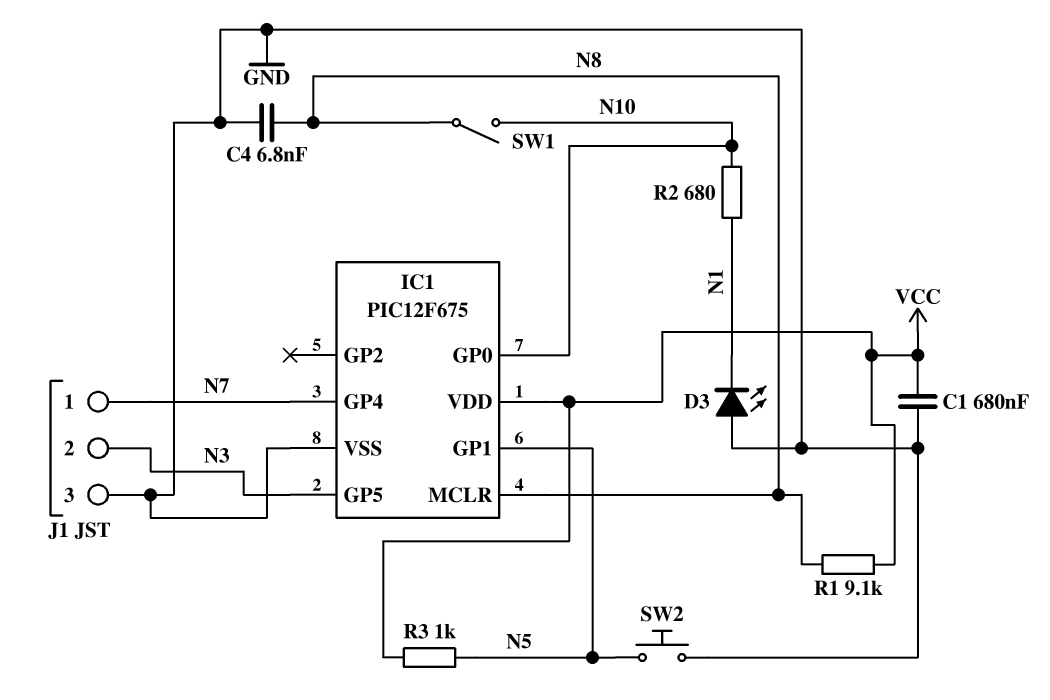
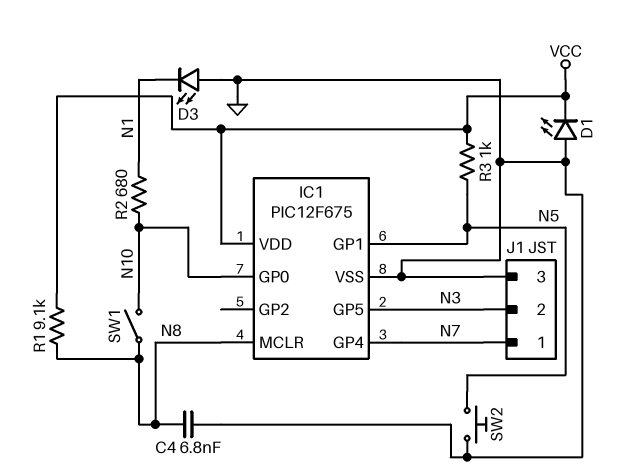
C1: 680nF (GND, VCC) -> none
D1: none -> LED (A GND, K VCC)

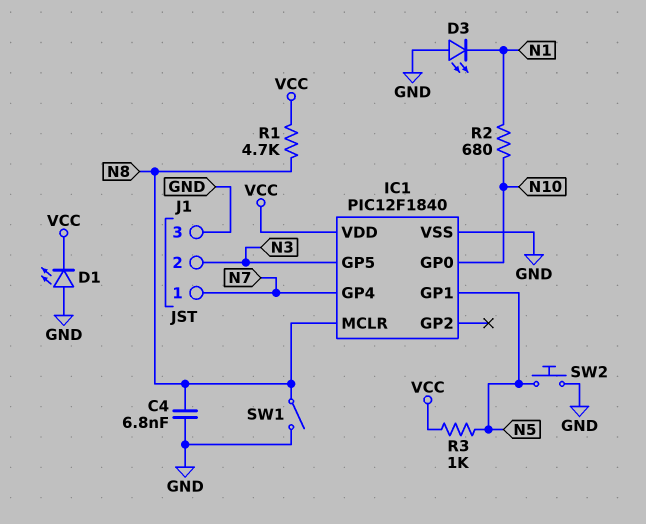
IC1: PIC12F675 -> PIC12F1840
R1: 9.1k (N8, VCC) -> 4.7k (N8, VCC)
SW1: switch (N8, N10) -> switch (GND, N8)

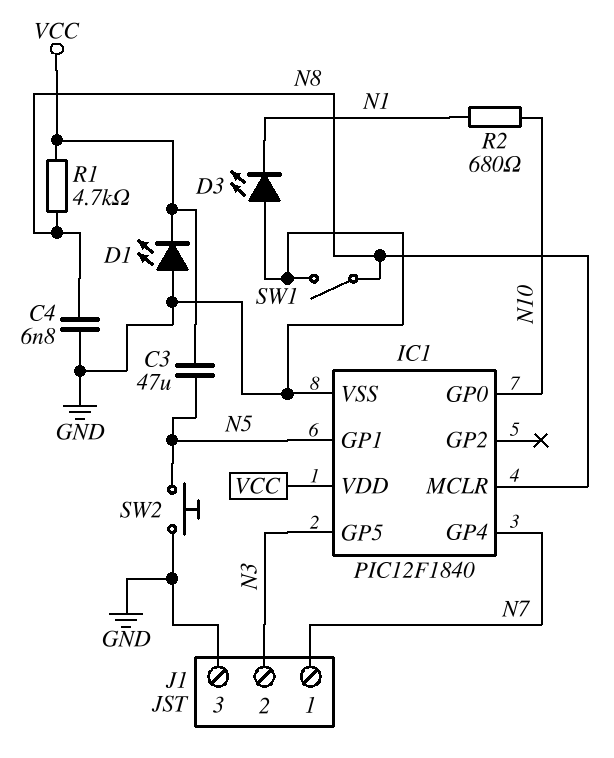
C3: none -> 47uF (N5, VCC)
R3: 1k (N5, VCC) -> none

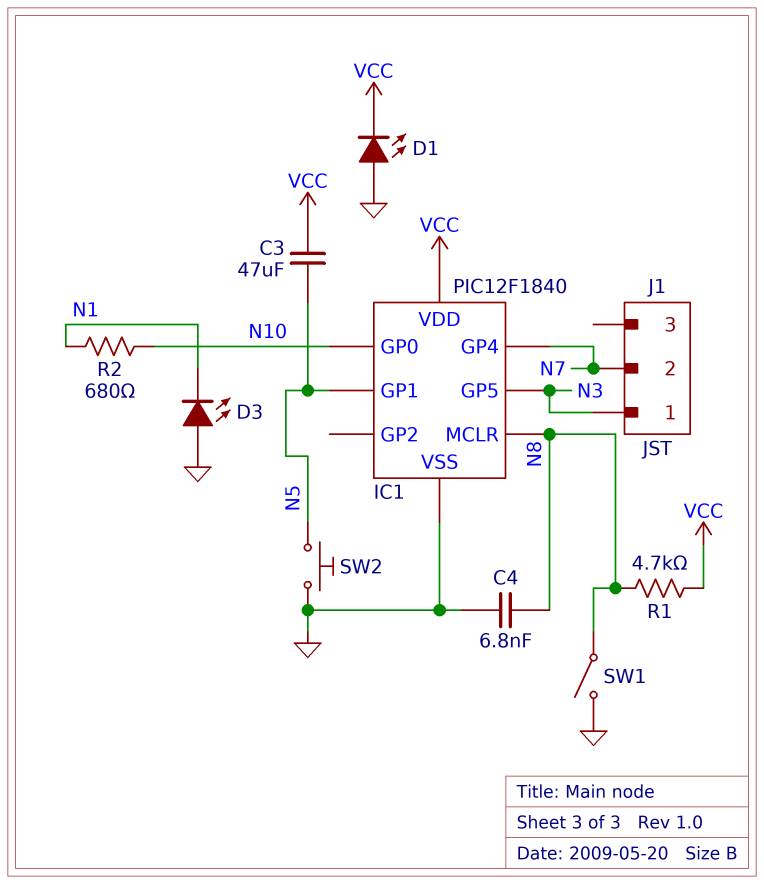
J1 pin 1: N7 -> N3
J1 pin 2: N3 -> N7
J1 pin 3: GND -> none

